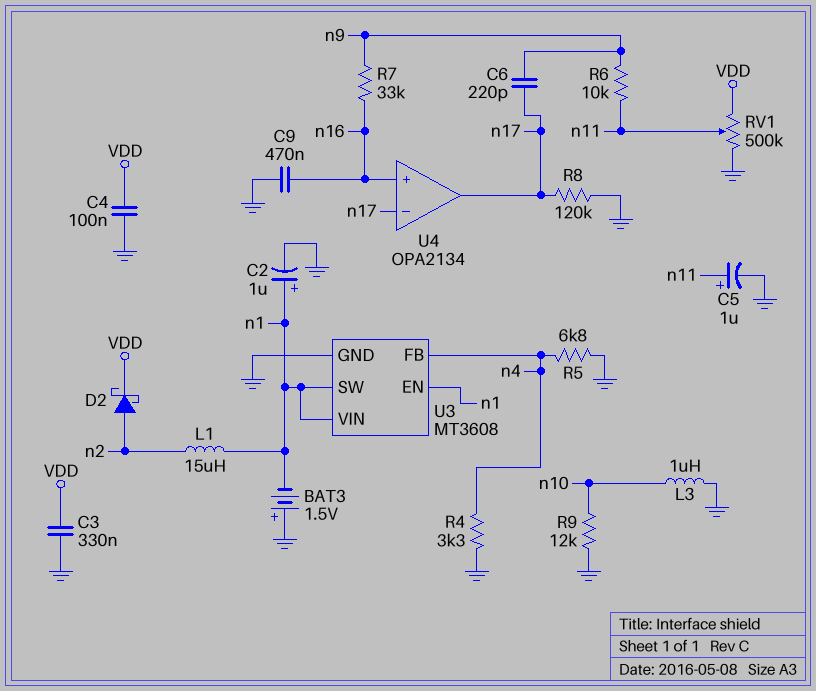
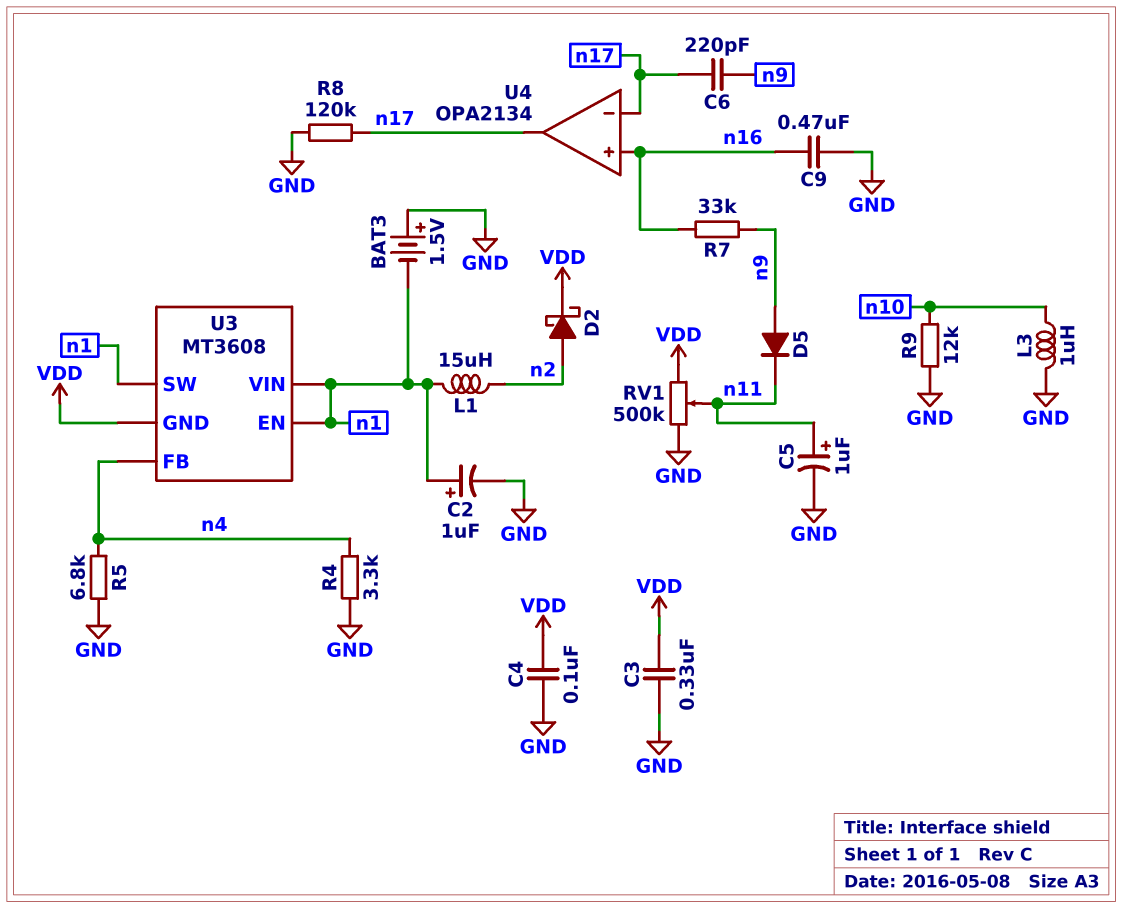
D5: none -> diode (A n9, K n11)
R6: 10k (n9, n11) -> none
U3 pin GND: GND -> VDD

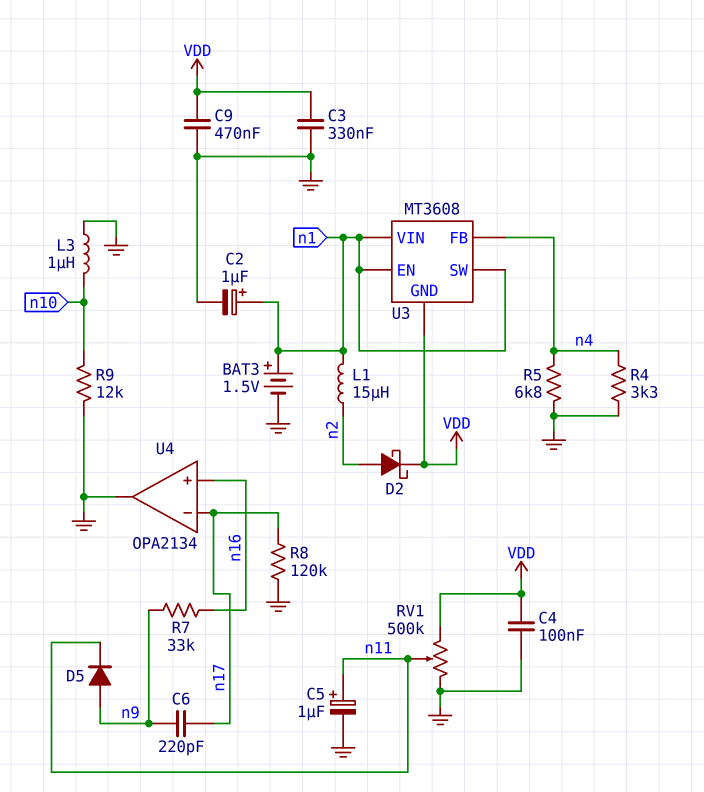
BAT3: 1.5V (plus GND, minus n1) -> 1.5V (plus n1, minus GND)
C9: 470nF (GND, n16) -> 470nF (GND, VDD)
U4 pin out: n17 -> GND

